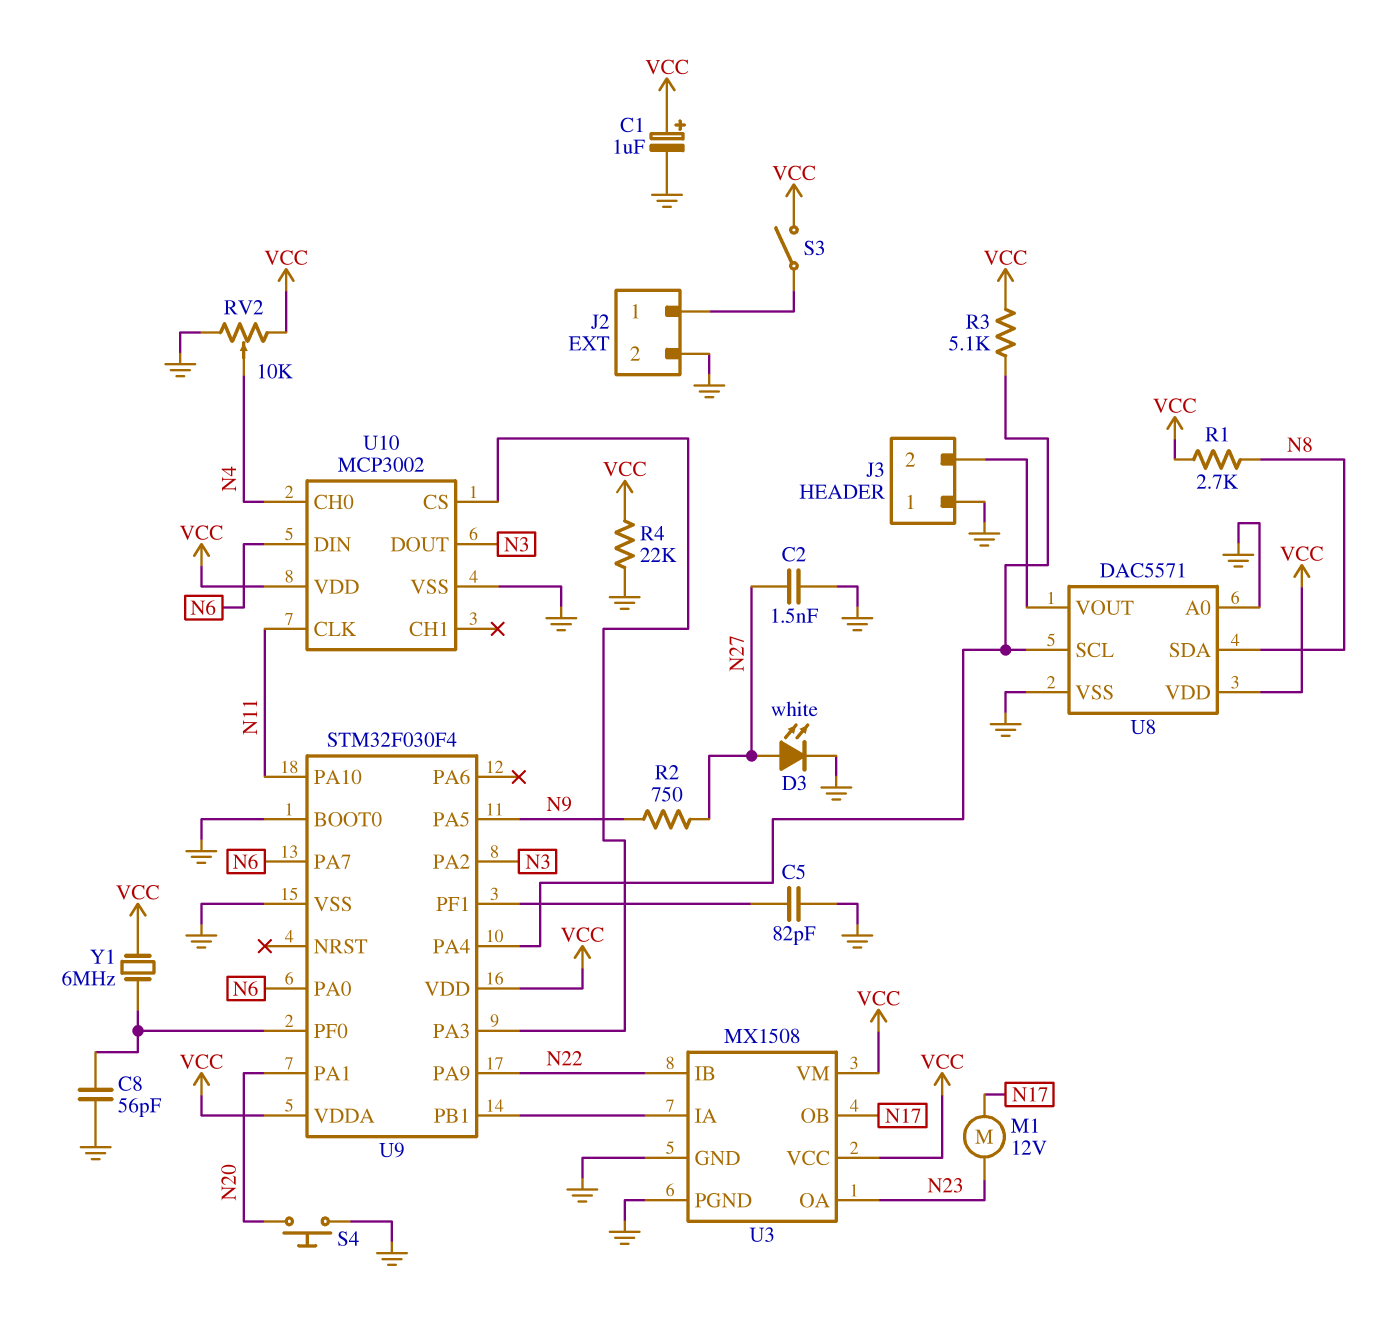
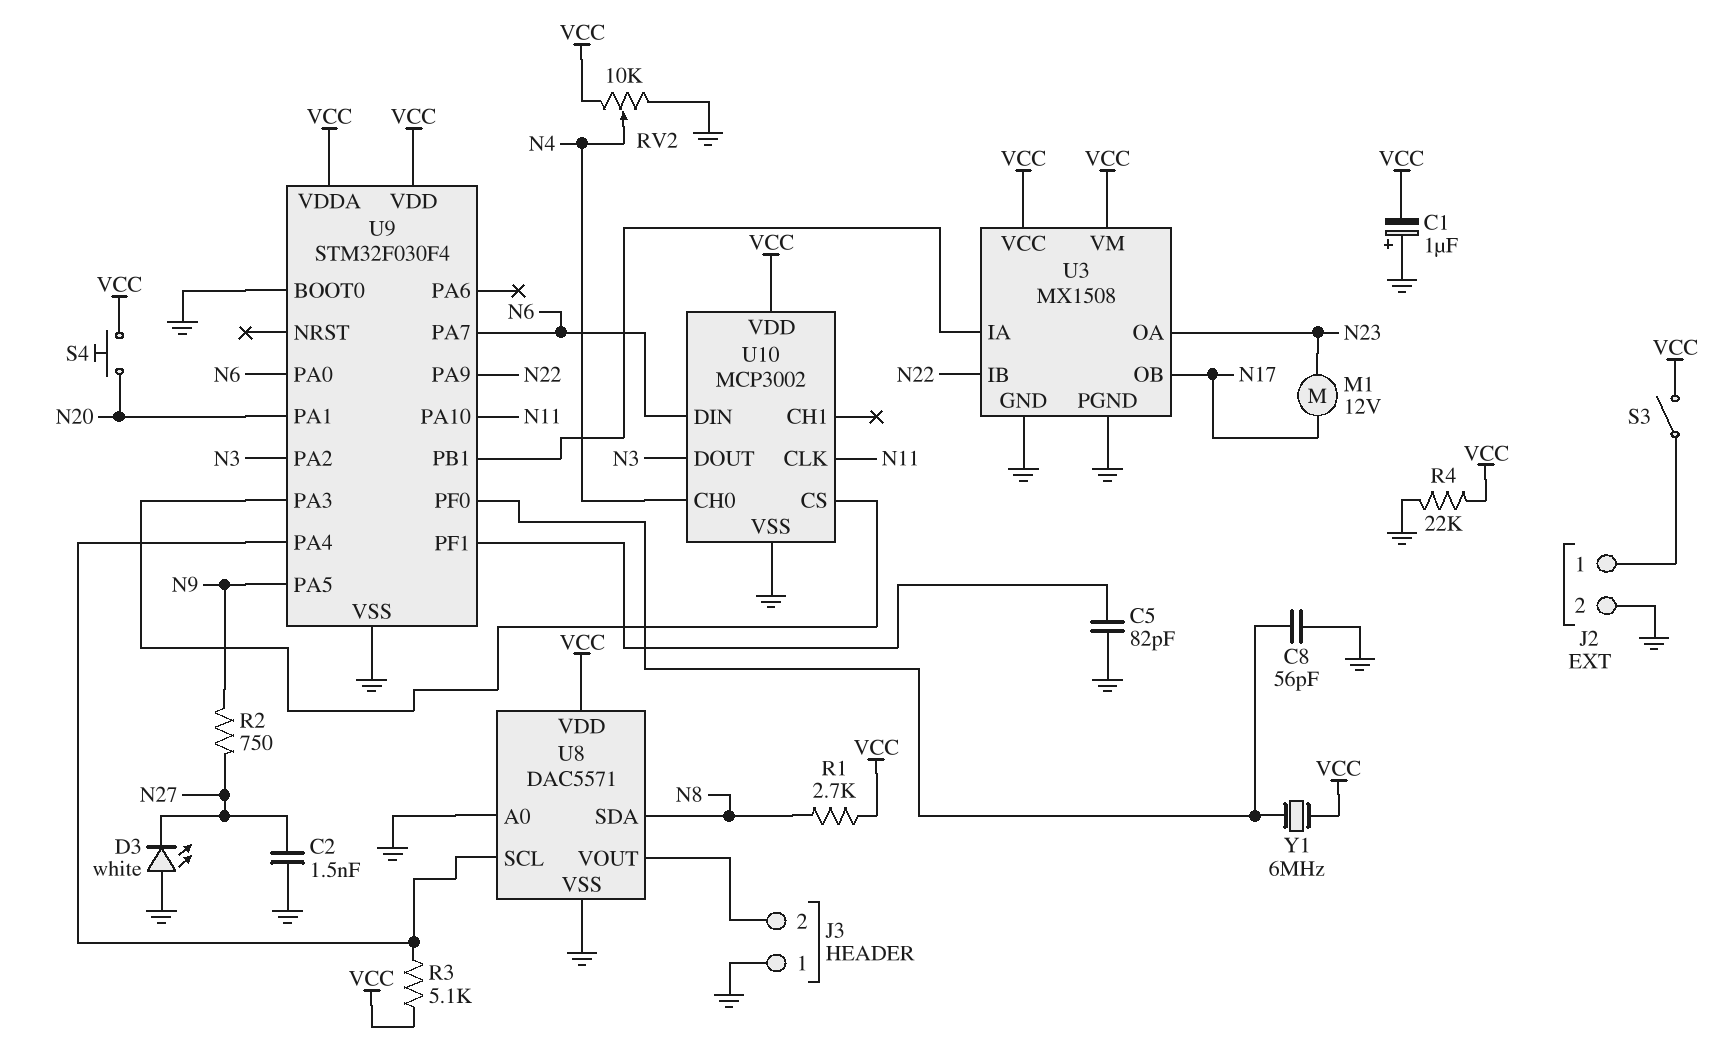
C1: 1uF (plus VCC, minus GND) -> 1uF (plus GND, minus VCC)
D3: LED white (A N27, K GND) -> LED white (A GND, K N27)
S4: button (GND, N20) -> button (N20, VCC)

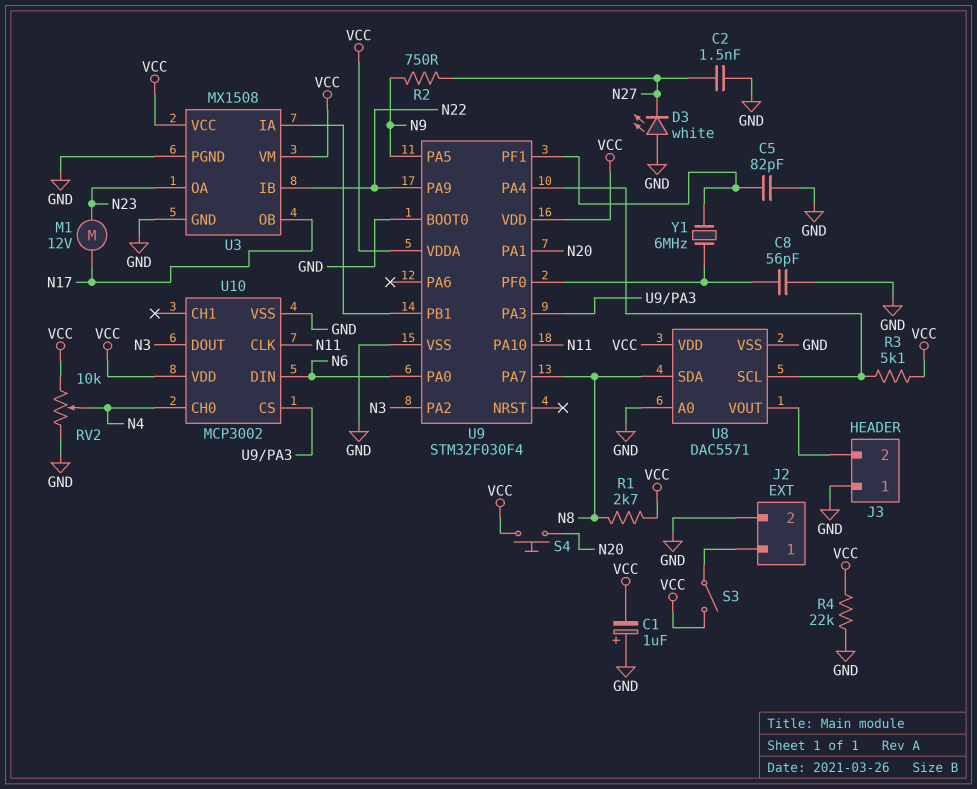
U9 pin PA7: N6 -> N8
Y1: 6MHz (U9/PF0, VCC) -> 6MHz (U9/PF0, U9/PF1)

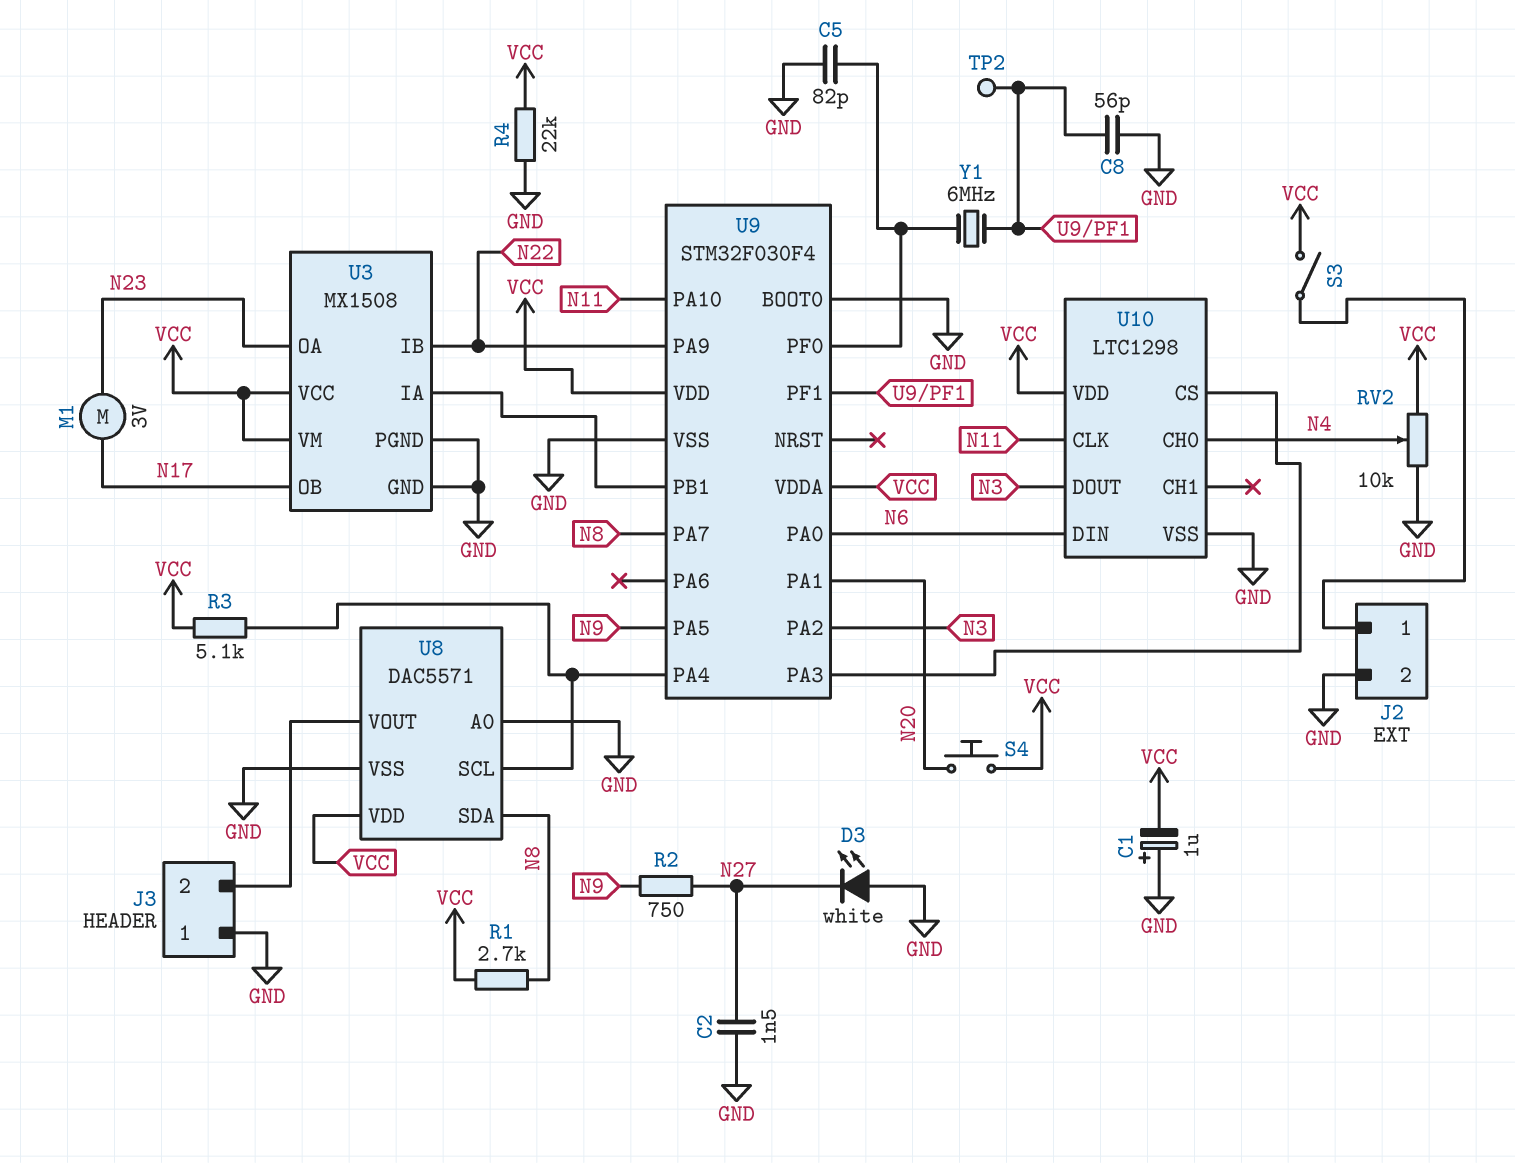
C5: 82pF (GND, U9/PF1) -> 82pF (GND, U9/PF0)
C8: 56pF (GND, U9/PF0) -> 56pF (GND, U9/PF1)
M1: motor 12V (N17, N23) -> motor 3V (N17, N23)
TP2: none -> test point (U9/PF1)
U10: MCP3002 -> LTC1298

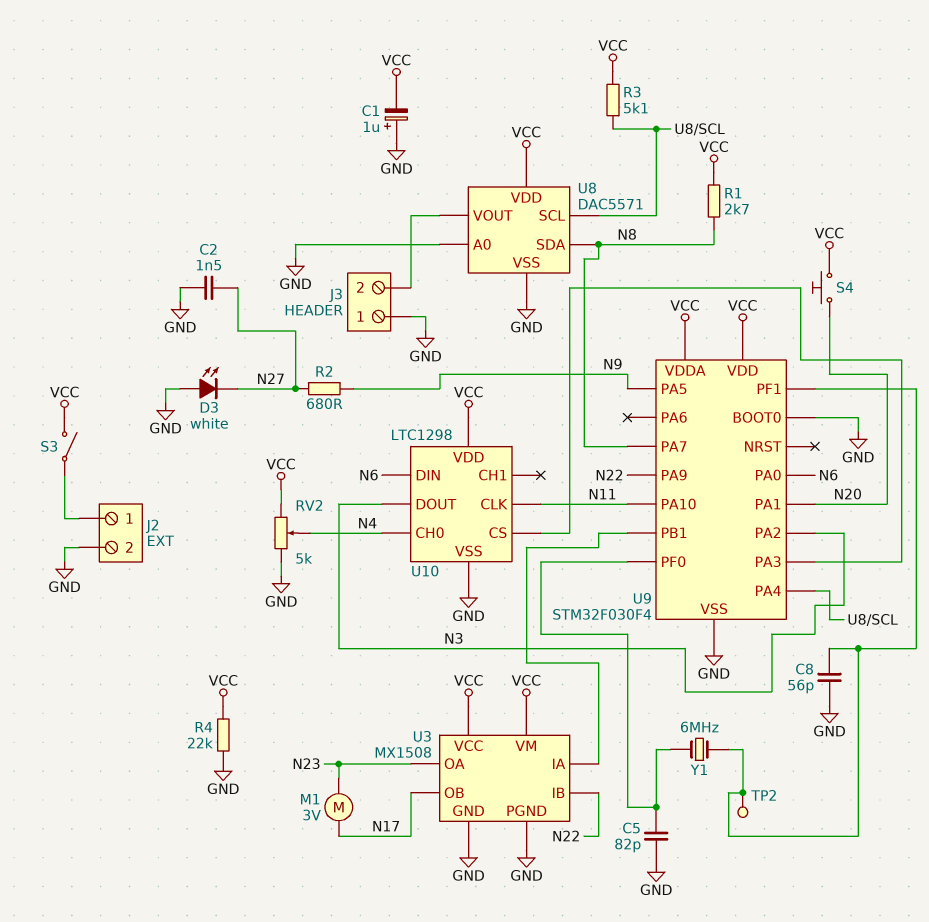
R2: 750 (N9, N27) -> 680 (N9, N27)
RV2: 10k (GND, VCC, wiper N4) -> 5k (GND, VCC, wiper N4)

